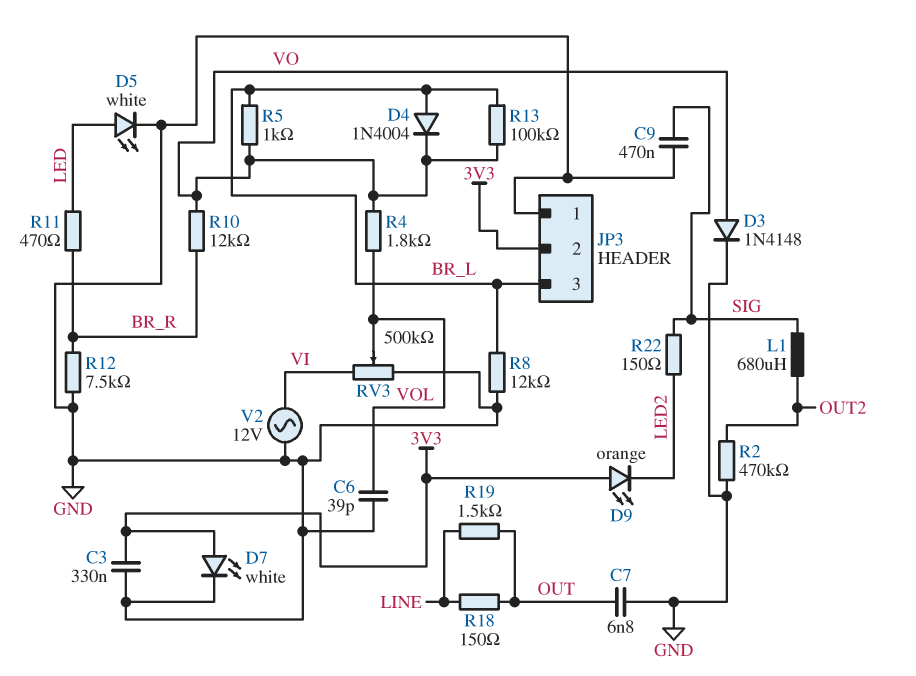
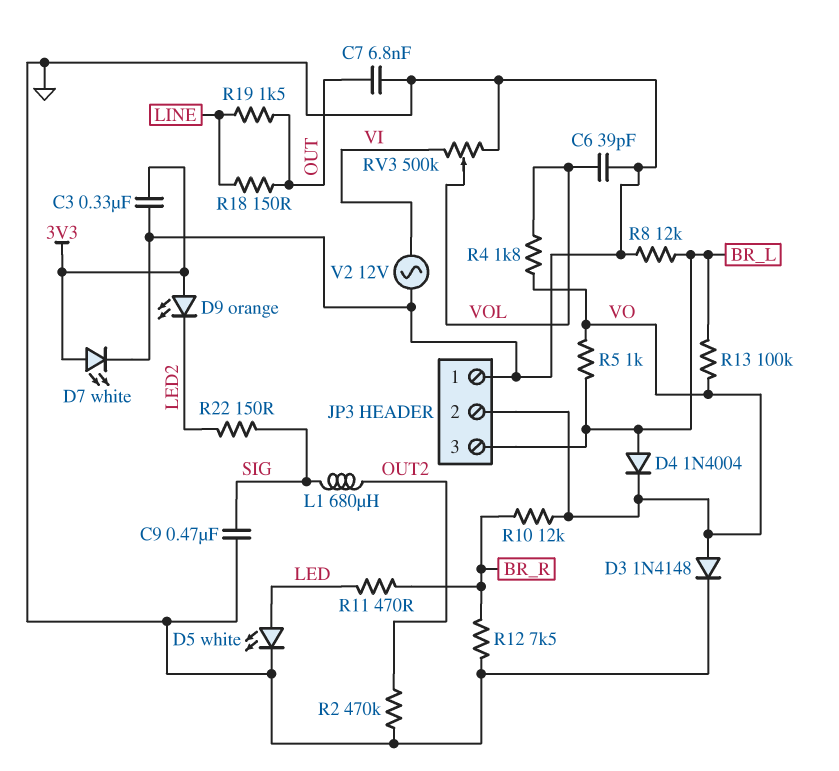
JP3 pin 2: 3V3 -> VO

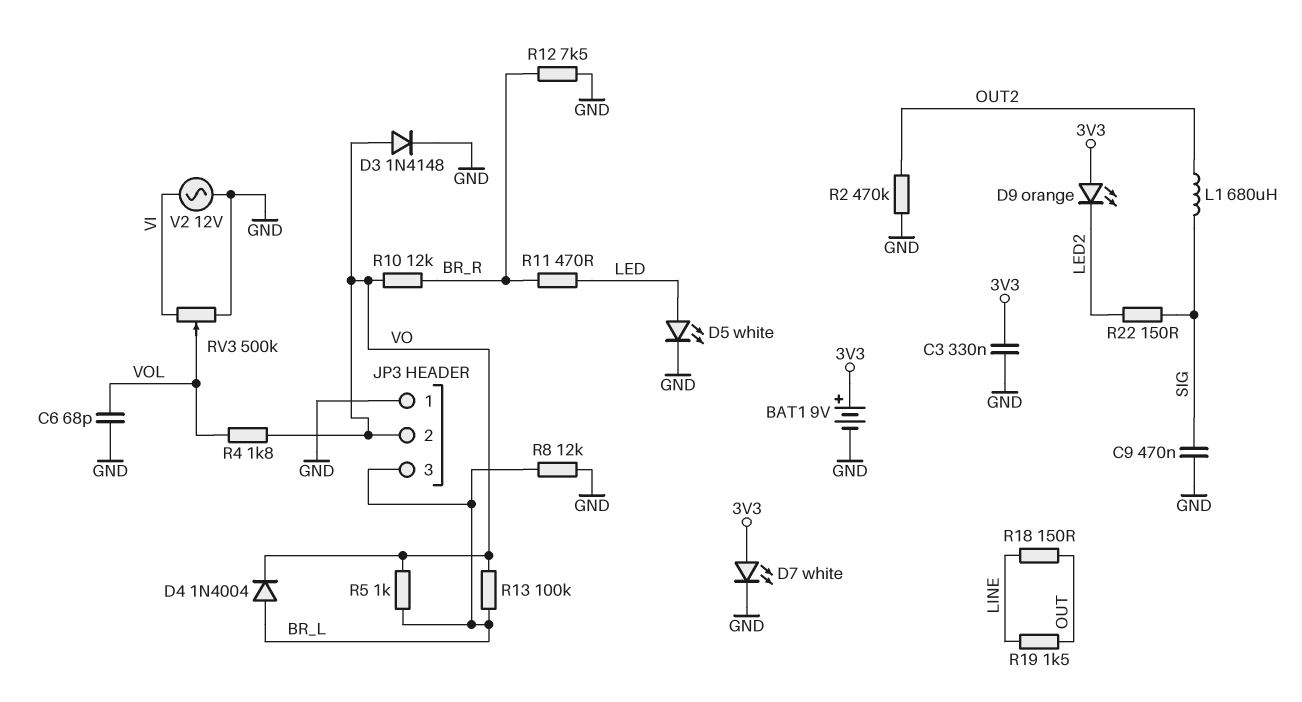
BAT1: none -> 9V (plus 3V3, minus GND)
C6: 39pF (GND, VOL) -> 68pF (GND, VOL)
C7: 6.8nF (GND, OUT) -> none

